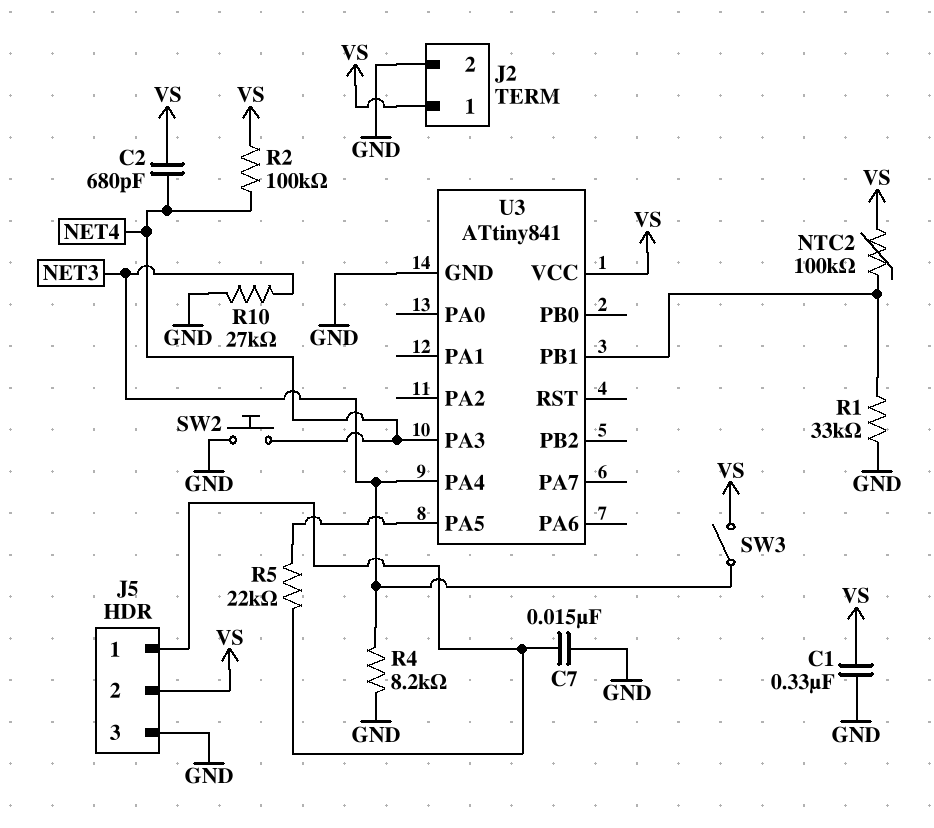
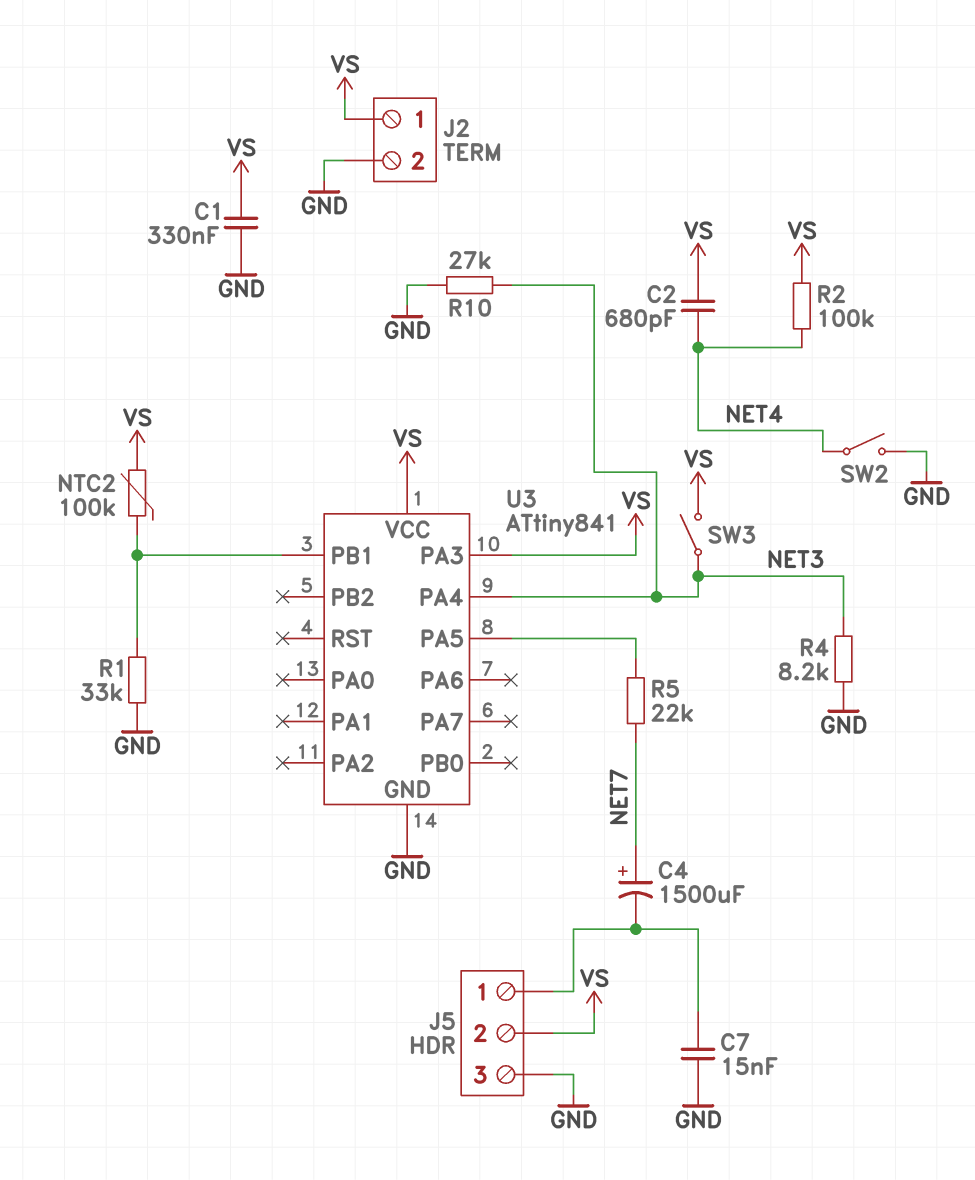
C4: none -> 1500uF (plus NET7, minus J5/1)
R5: 22k (J5/1, U3/PA5) -> 22k (NET7, U3/PA5)
SW2: button (GND, NET4) -> switch (GND, NET4)
U3 pin PA3: NET4 -> VS

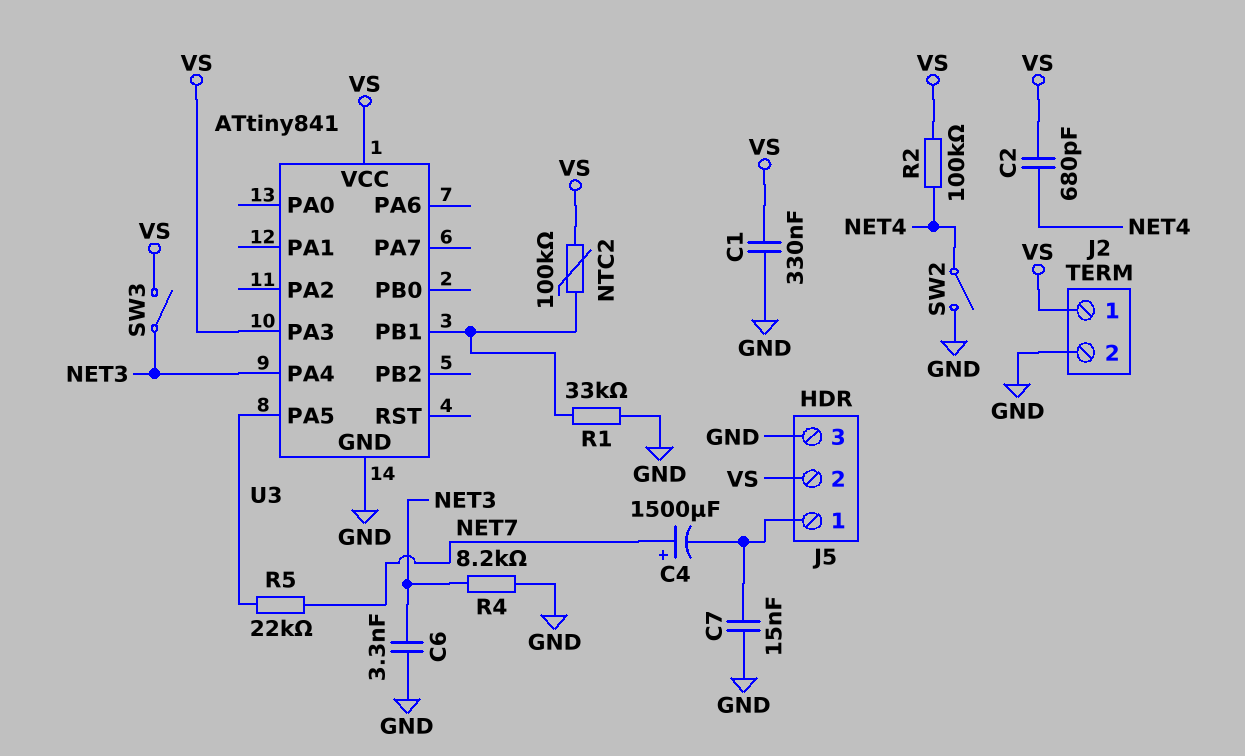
C6: none -> 3.3nF (GND, NET3)
R10: 27k (GND, NET3) -> none

